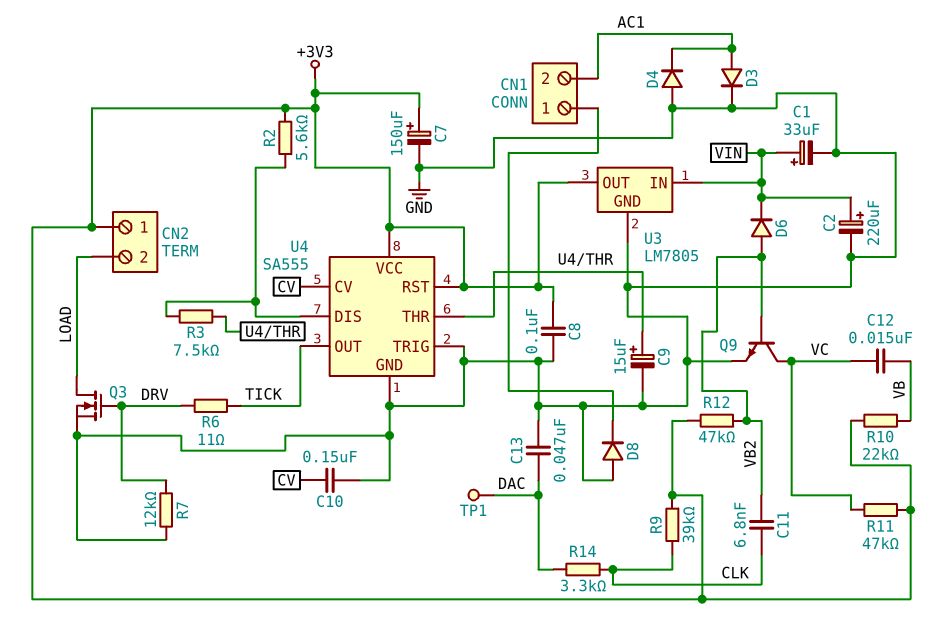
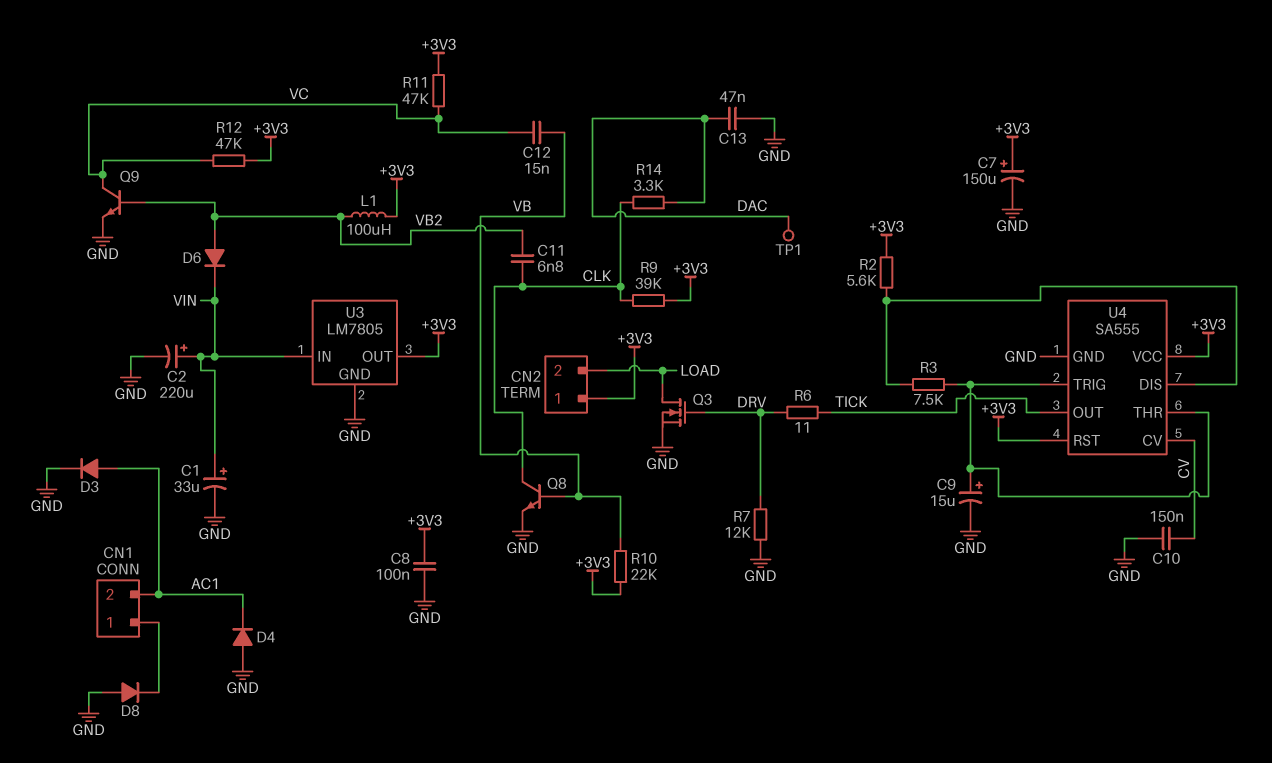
L1: none -> 100uH (+3V3, VB2)
Q8: none -> NPN (B VB, C CLK, E GND)
R12: 47k (+3V3, VB2) -> 47k (+3V3, VC)
U4 pin TRIG: GND -> U4/THR

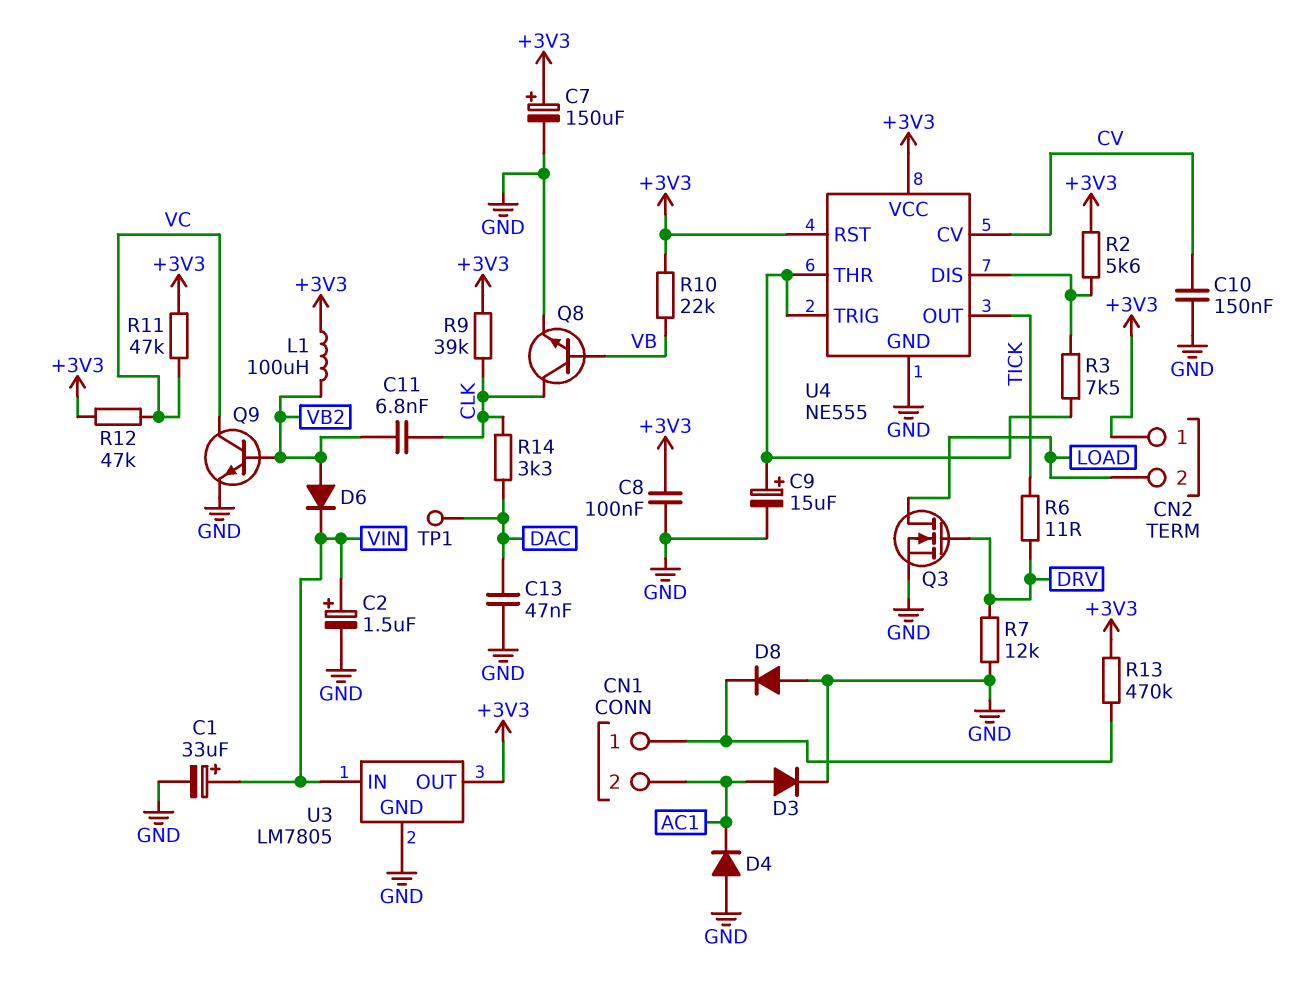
C2: 220uF (plus VIN, minus GND) -> 1.5uF (plus VIN, minus GND)
C12: 15nF (VB, VC) -> none
R13: none -> 470k (+3V3, CN1/1)
U4: SA555 -> NE555

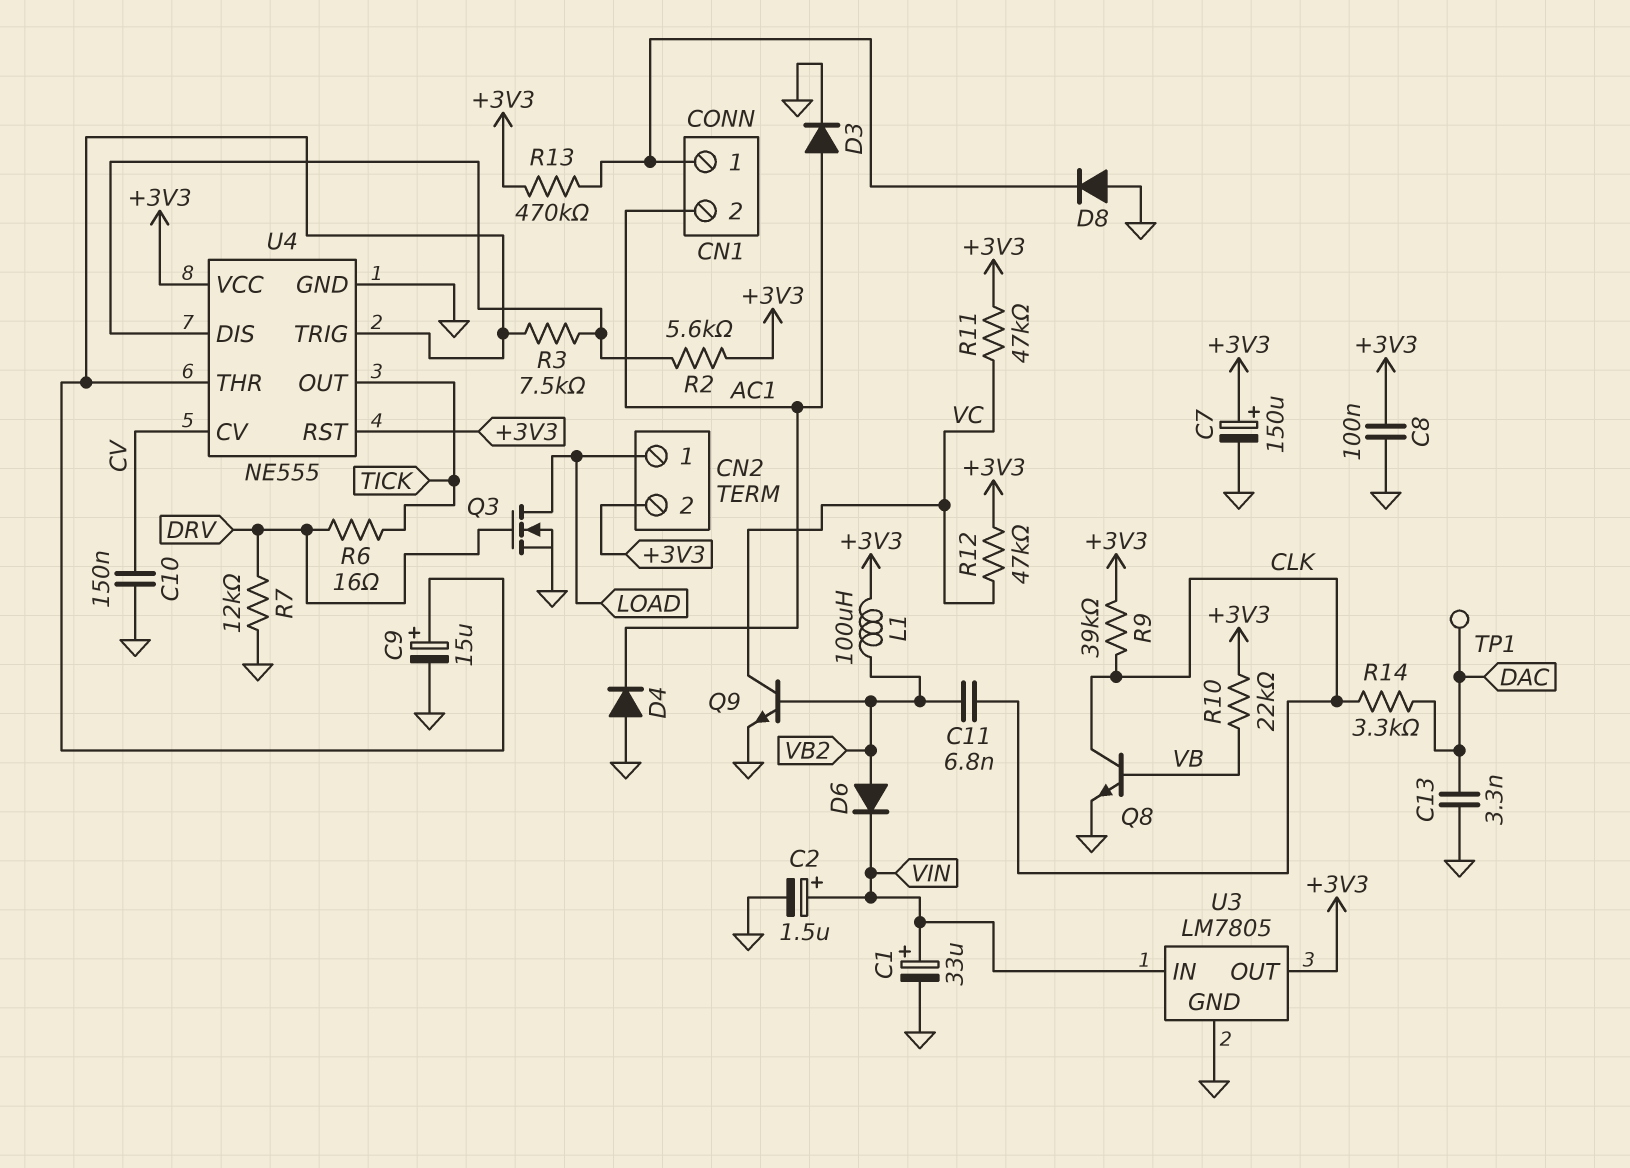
C13: 47nF (DAC, GND) -> 3.3nF (DAC, GND)
CN2 pin 1: +3V3 -> LOAD
CN2 pin 2: LOAD -> +3V3
R6: 11 (DRV, TICK) -> 16 (DRV, TICK)

